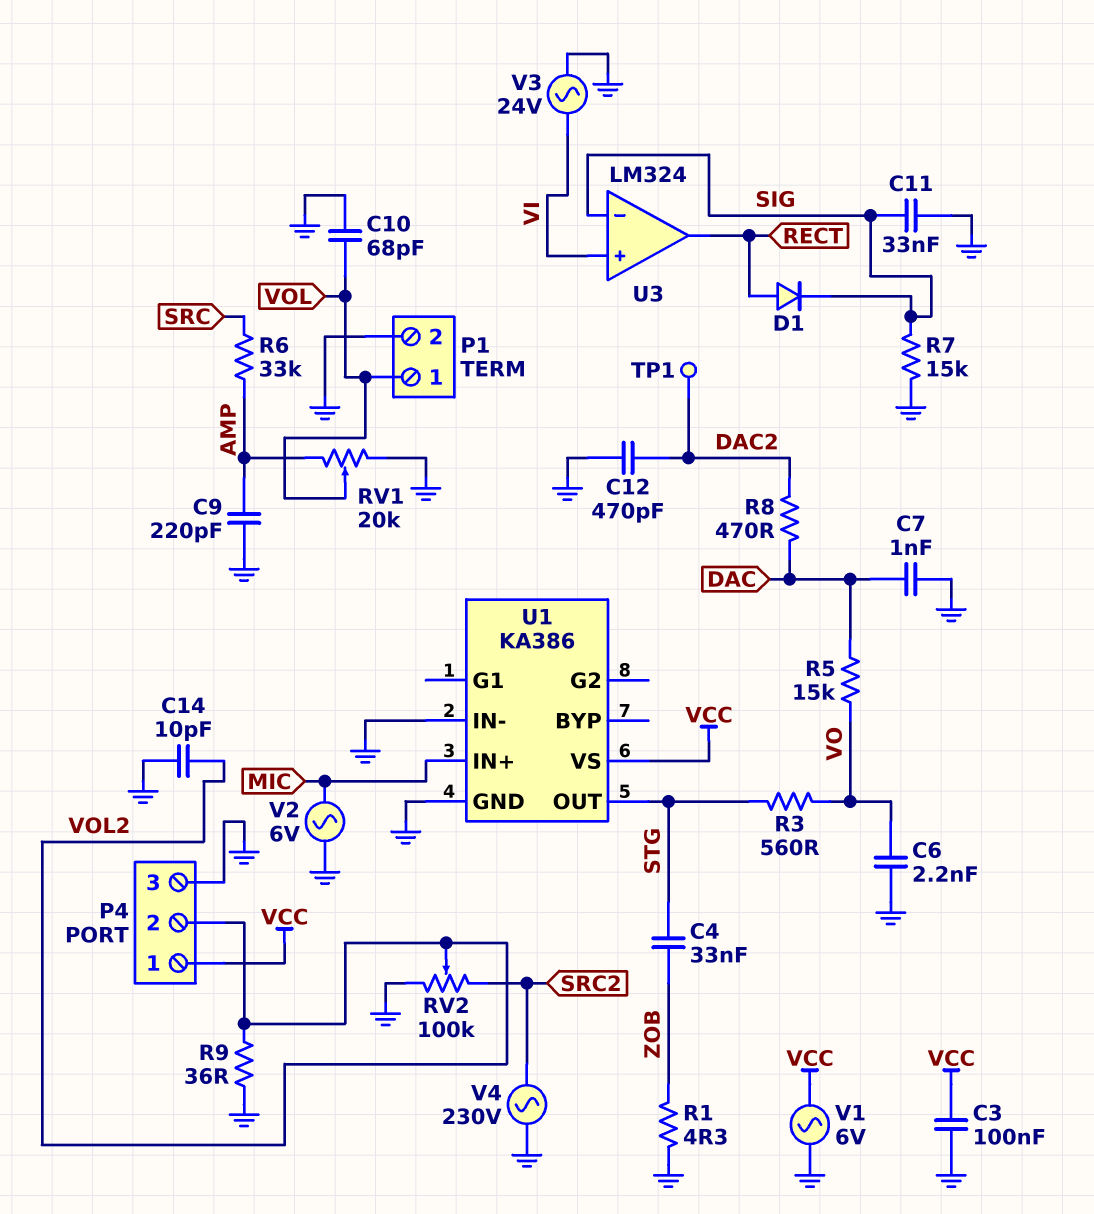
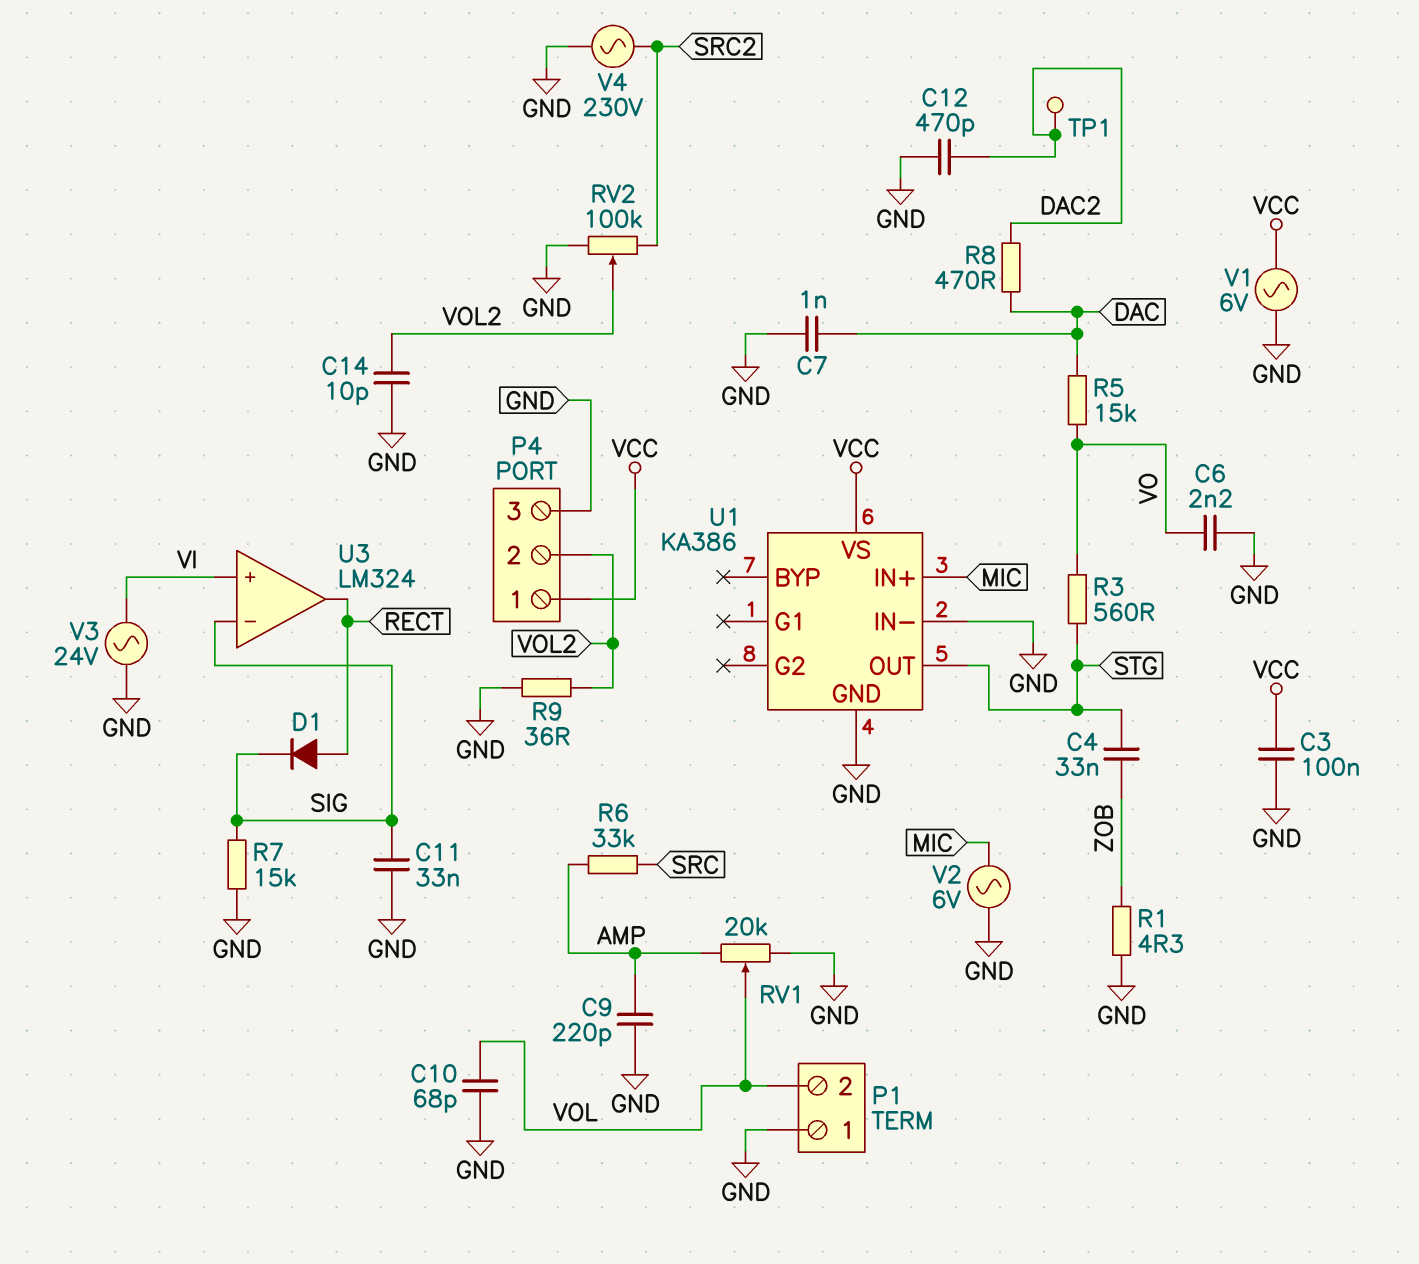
P1 pin 1: VOL -> GND
P1 pin 2: GND -> VOL

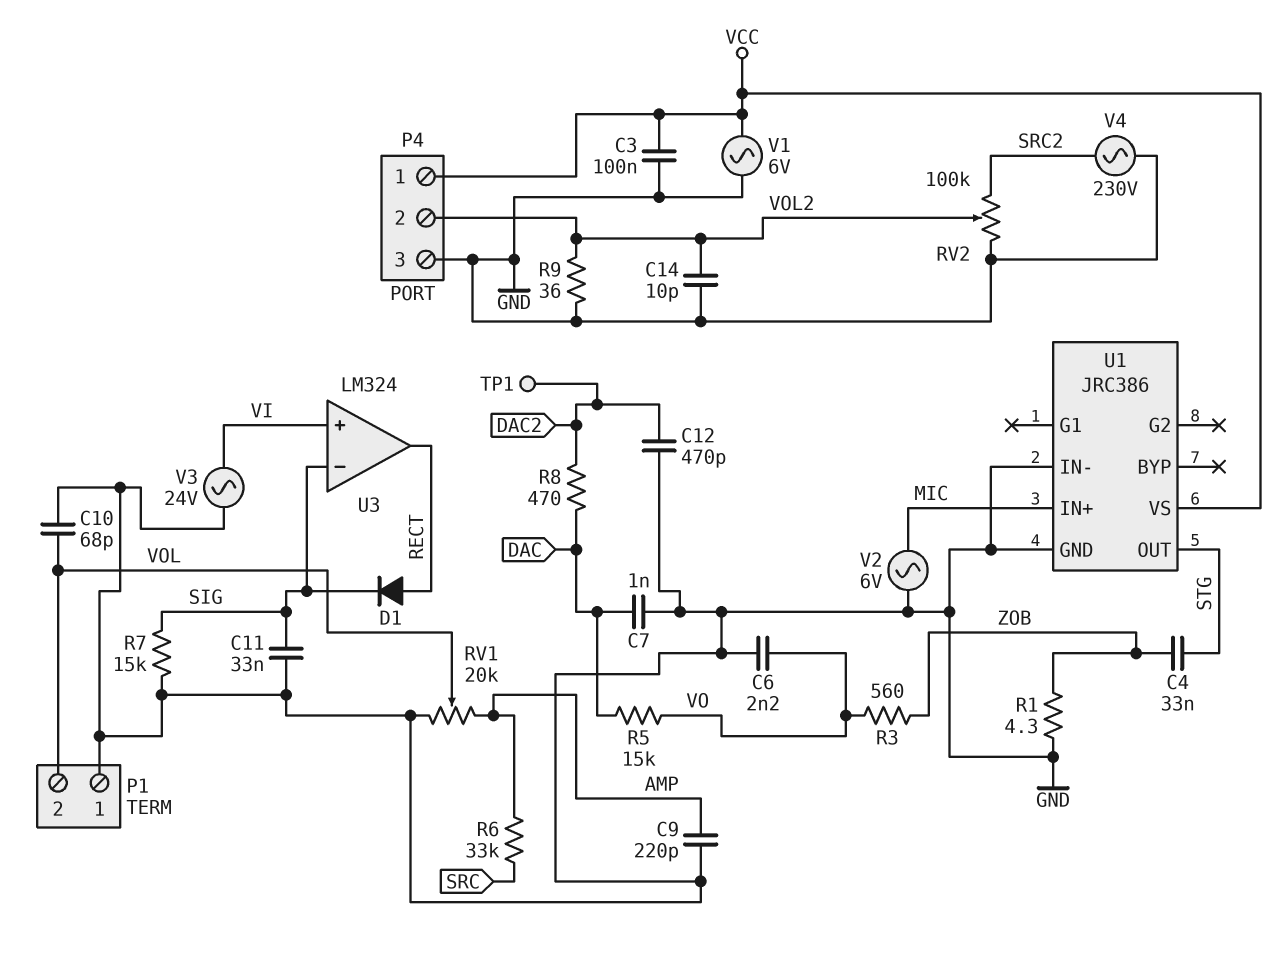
R3: 560 (STG, VO) -> 560 (VO, ZOB)
U1: KA386 -> JRC386

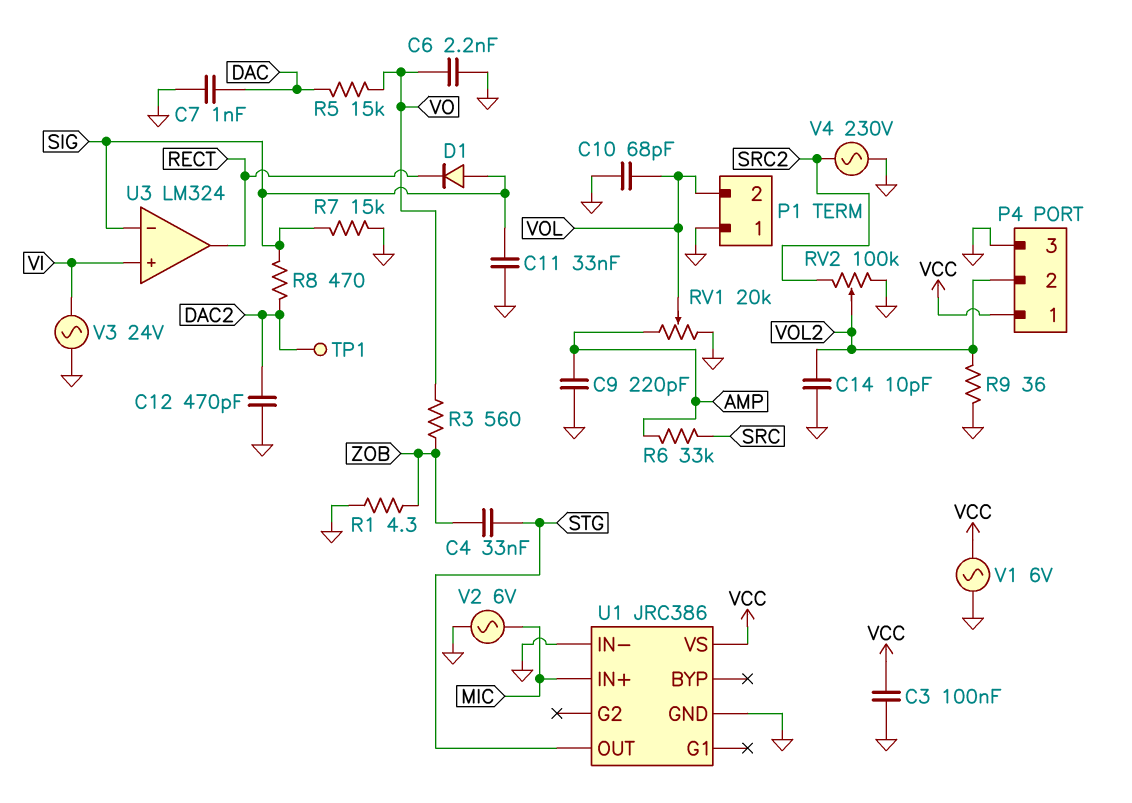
D1: diode (A RECT, K SIG) -> diode (A SIG, K RECT)
R8: 470 (DAC, DAC2) -> 470 (DAC2, SIG)

